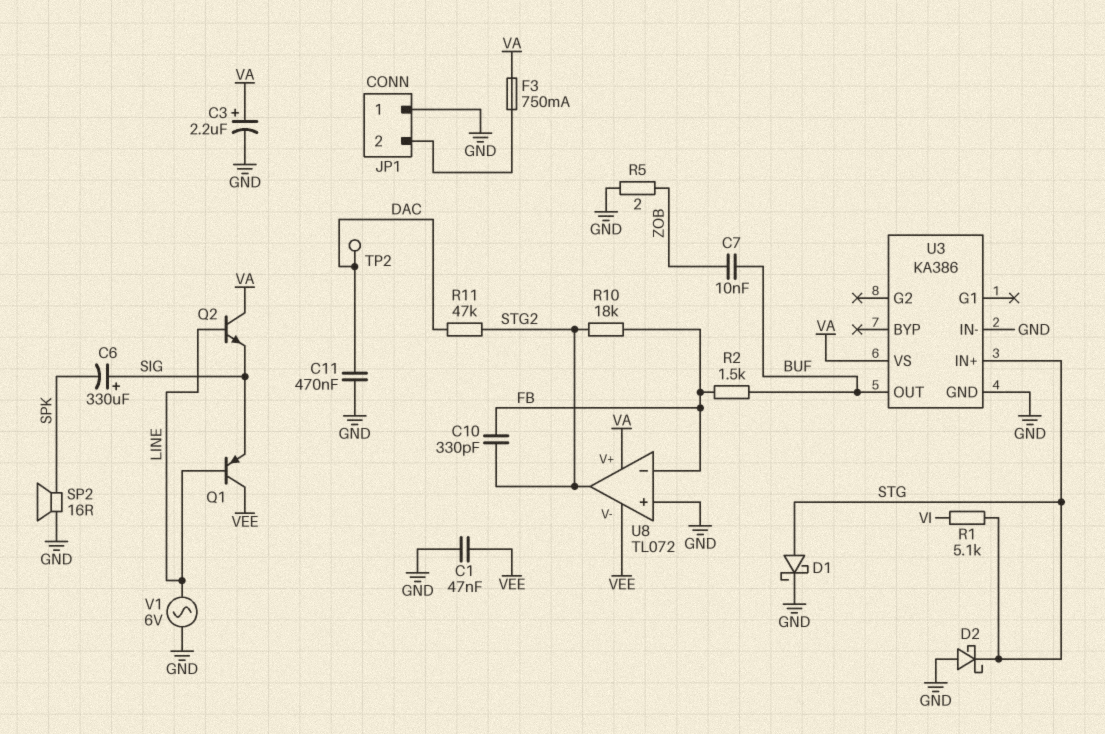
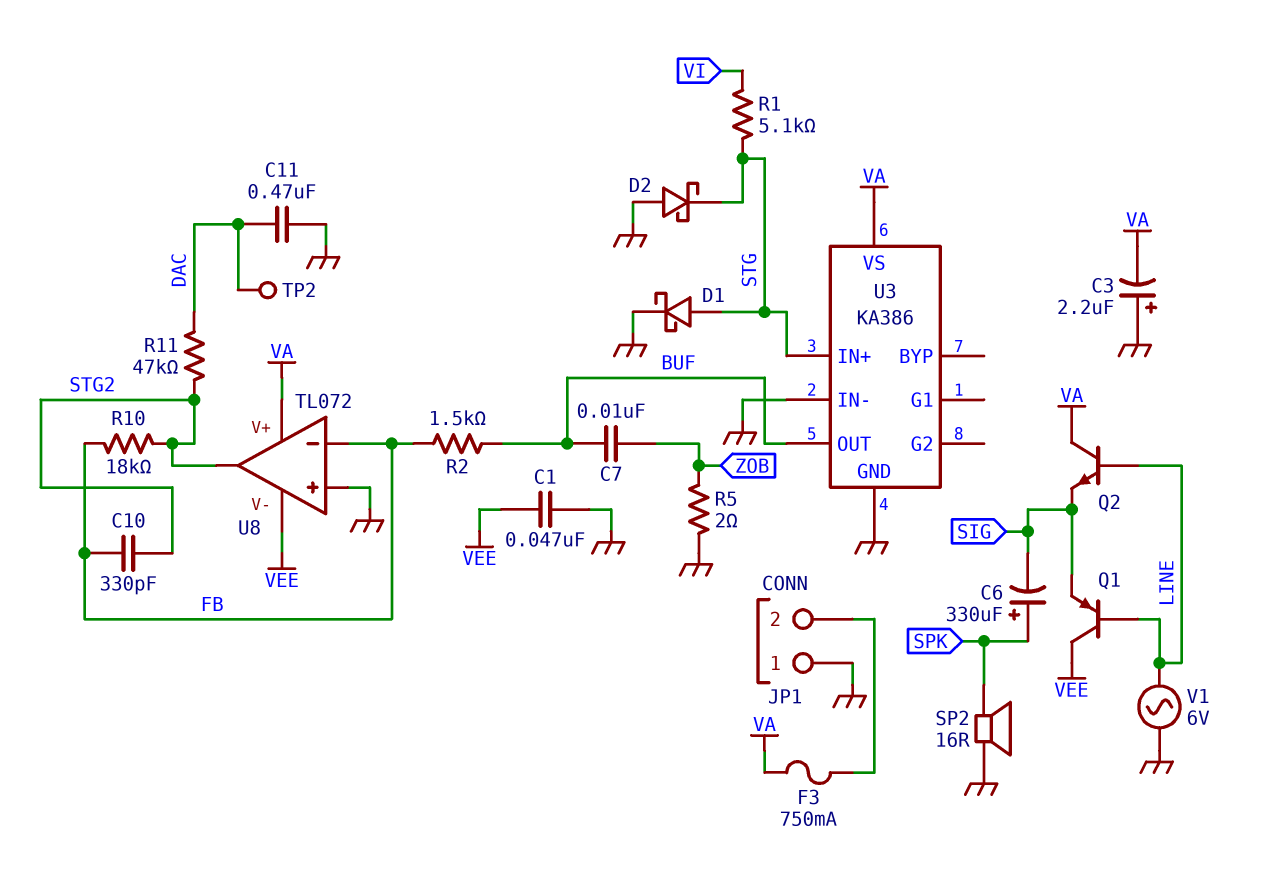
C3: 2.2uF (plus VA, minus GND) -> 2.2uF (plus GND, minus VA)
C6: 330uF (plus SIG, minus SPK) -> 330uF (plus SPK, minus SIG)

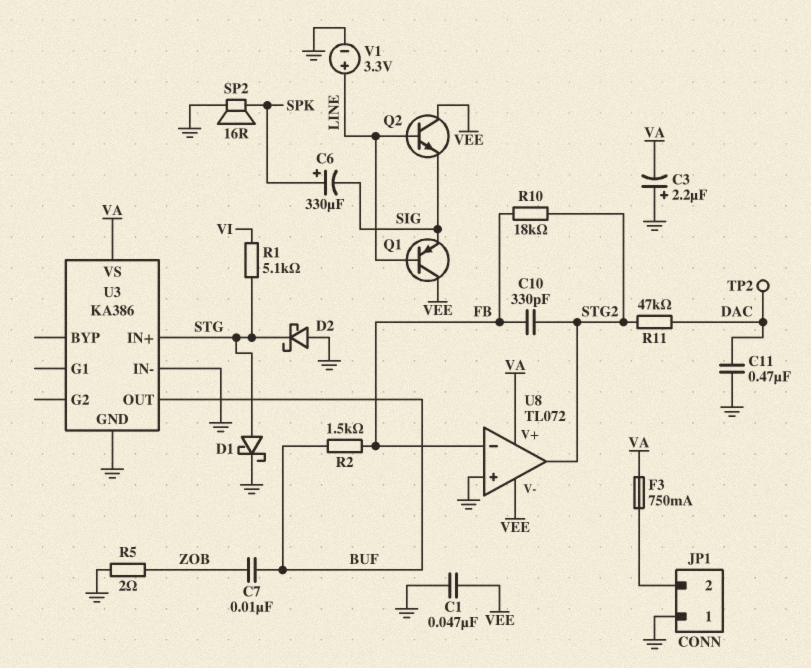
Q2: NPN (B LINE, C VA, E SIG) -> NPN (B LINE, C VEE, E SIG)
V1: AC 6V (GND, LINE) -> 3.3V (plus LINE, minus GND)

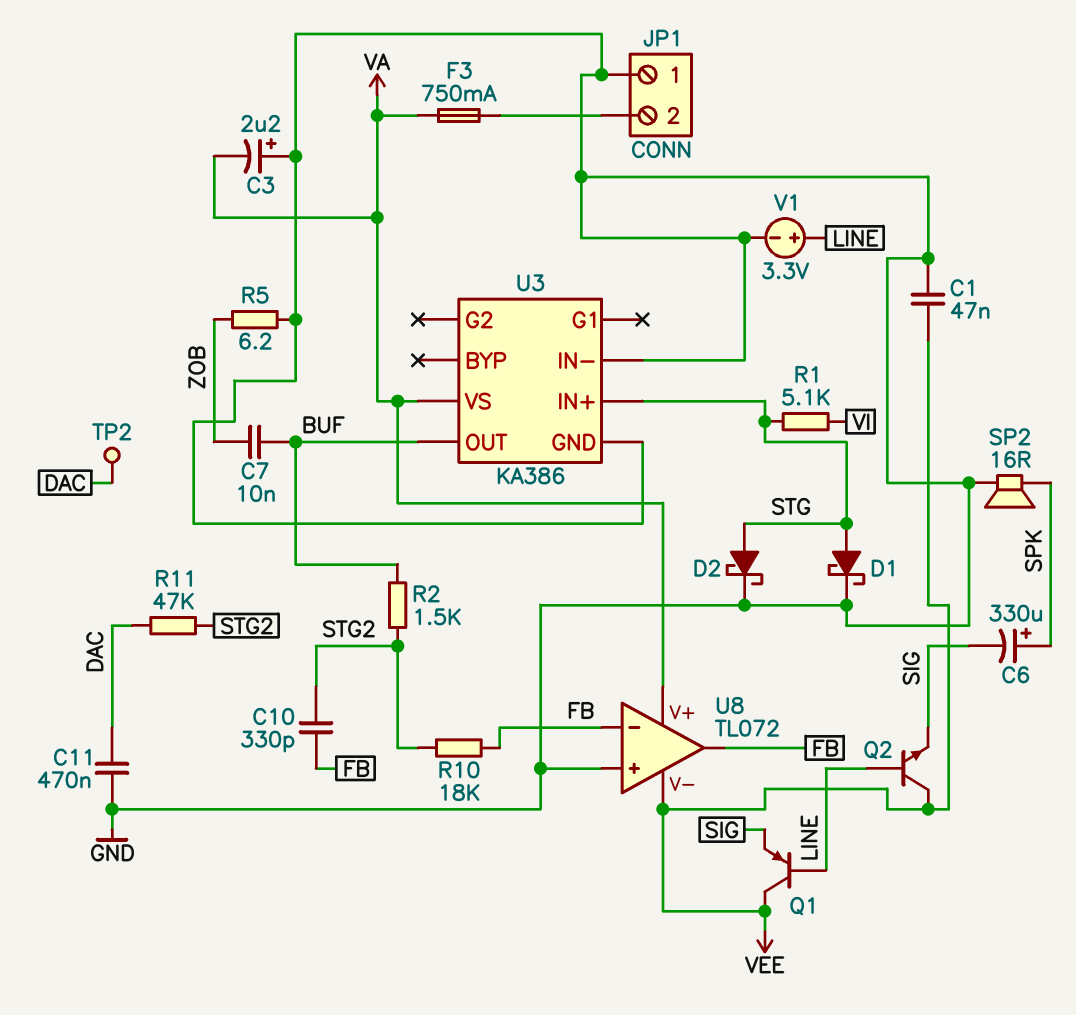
D2: schottky (A GND, K STG) -> schottky (A STG, K GND)
R2: 1.5k (BUF, FB) -> 1.5k (BUF, STG2)
R5: 2 (GND, ZOB) -> 6.2 (GND, ZOB)
U8 pin out: STG2 -> FB

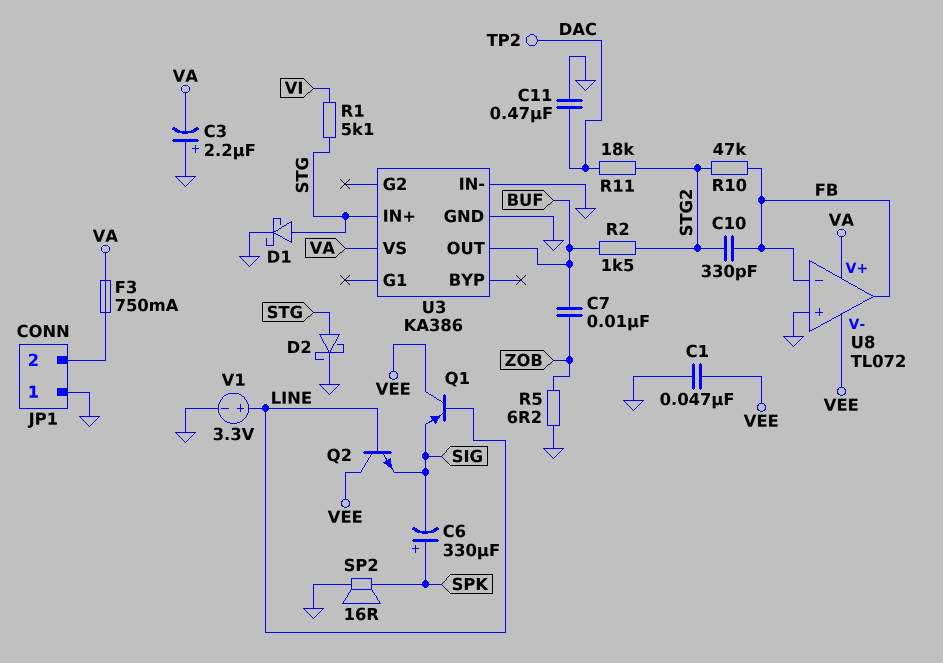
R10: 18k (FB, STG2) -> 47k (FB, STG2)
R11: 47k (DAC, STG2) -> 18k (DAC, STG2)

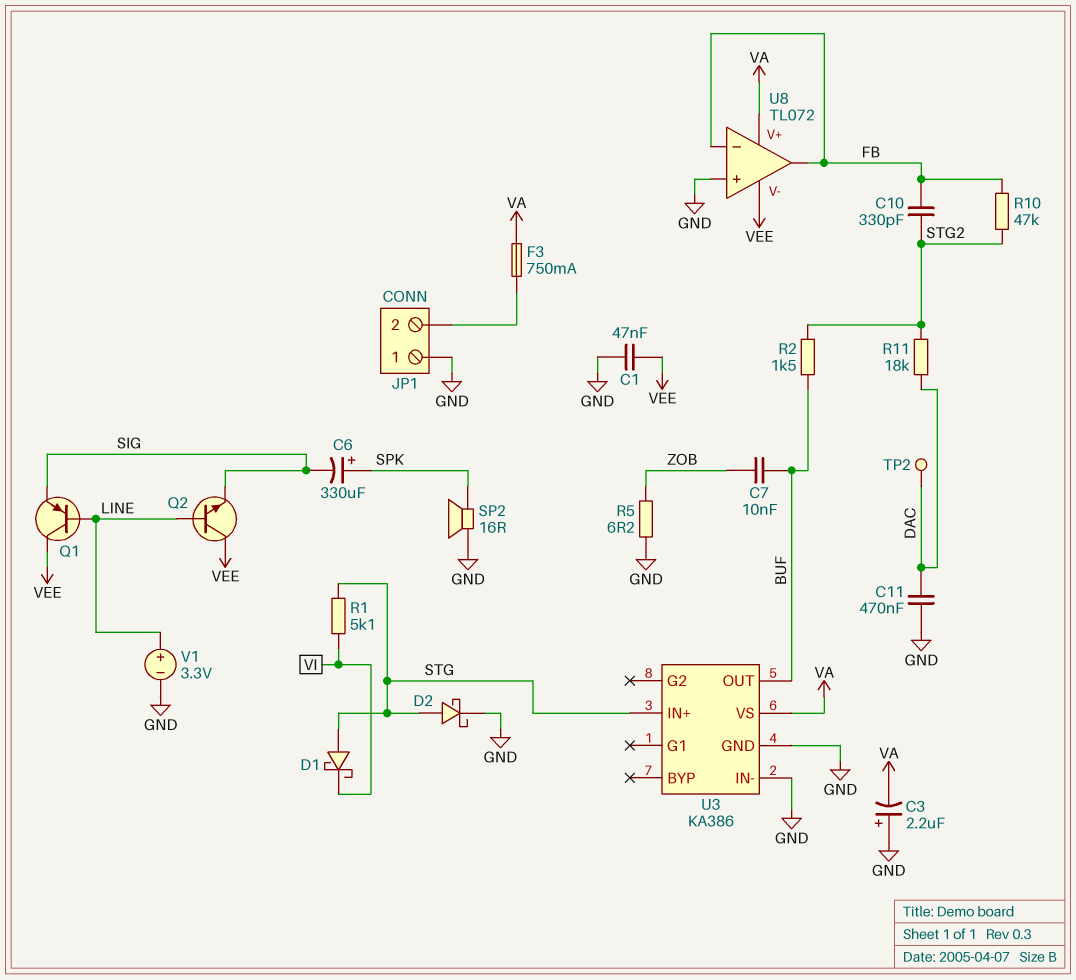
D1: schottky (A STG, K GND) -> schottky (A STG, K VI)

